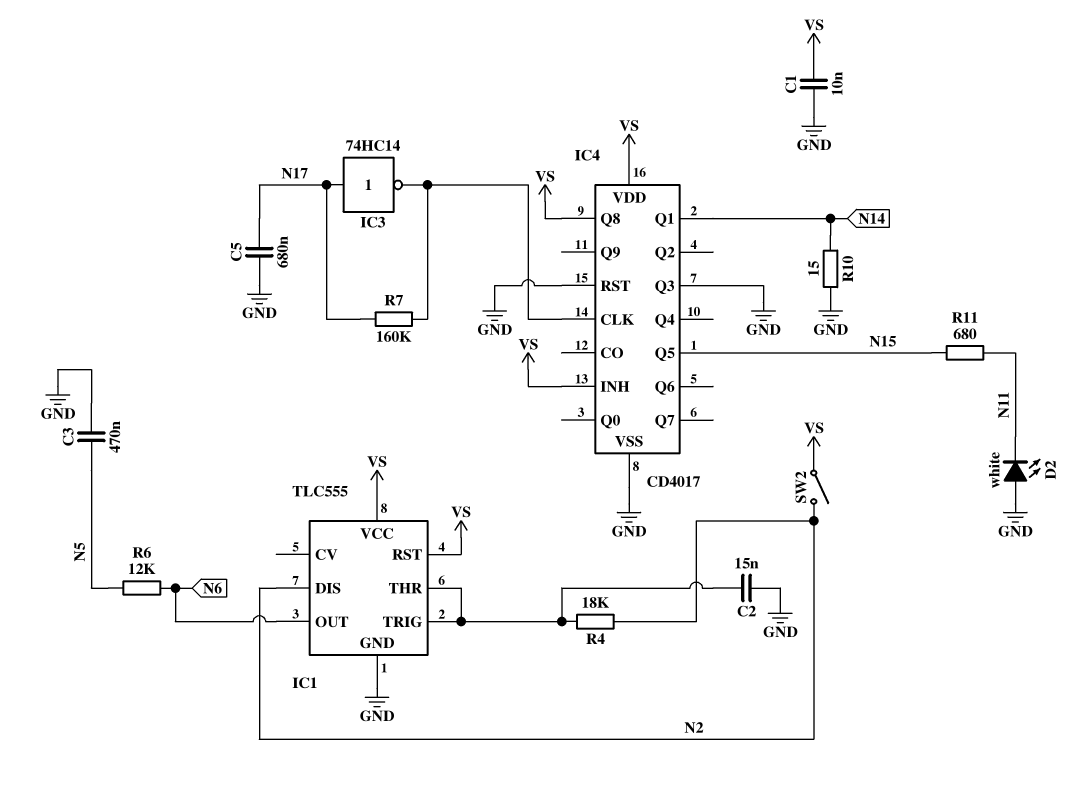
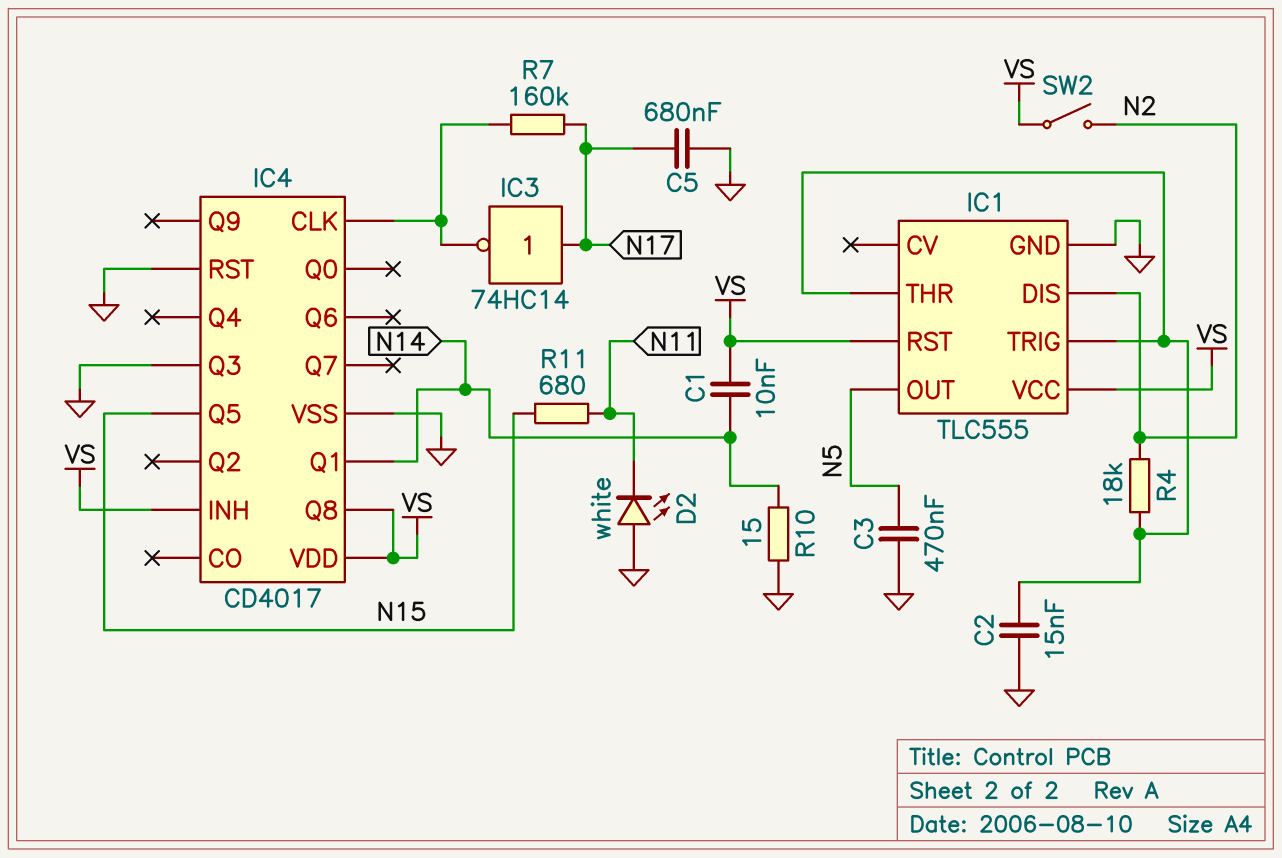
C1: 10nF (GND, VS) -> 10nF (N14, VS)
IC1 pin OUT: N6 -> N5
R6: 12k (N5, N6) -> none

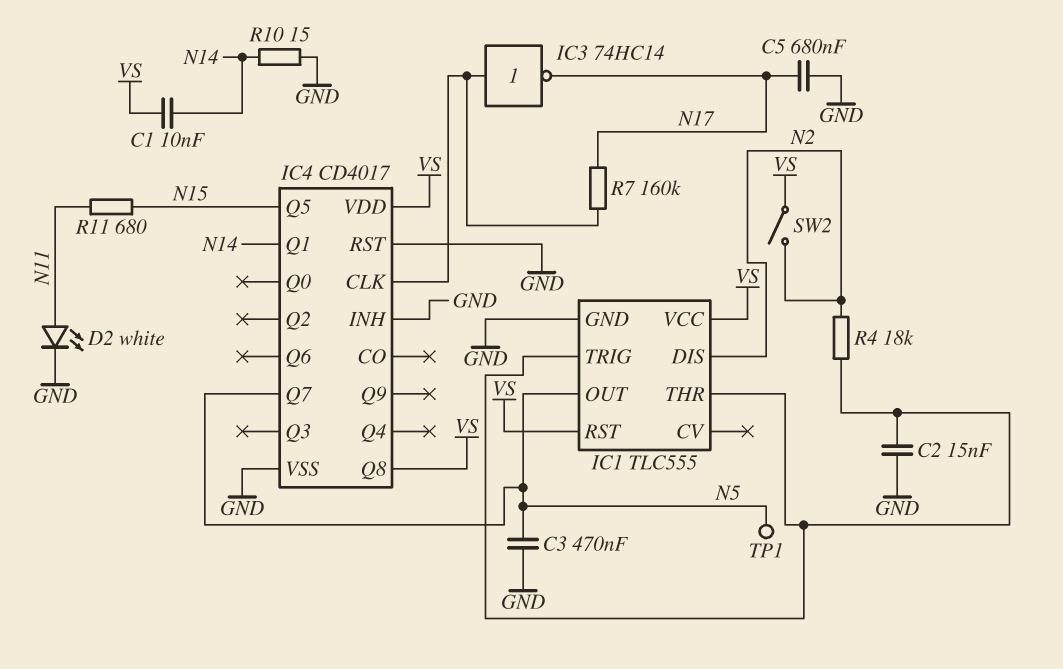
D2: LED white (A GND, K N11) -> LED white (A N11, K GND)
IC3: NOT 74HC14 (in N17, out IC4/CLK) -> NOT 74HC14 (in IC4/CLK, out N17)
IC4 pin INH: VS -> GND
IC4 pin Q3: GND -> none
IC4 pin Q7: none -> N5
TP1: none -> test point (N5)

